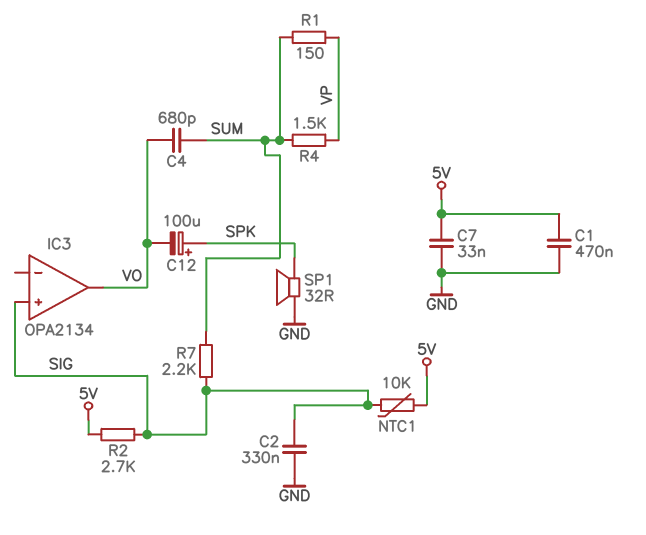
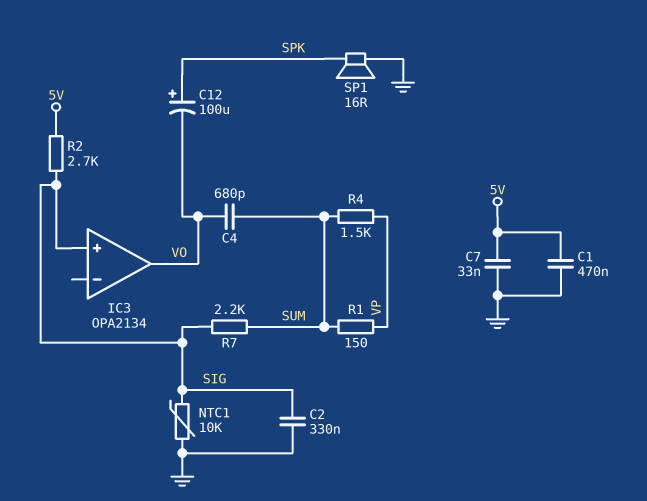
NTC1: 10k (5V, SIG) -> 10k (GND, SIG)
SP1: speaker 32R (GND, SPK) -> speaker 16R (GND, SPK)

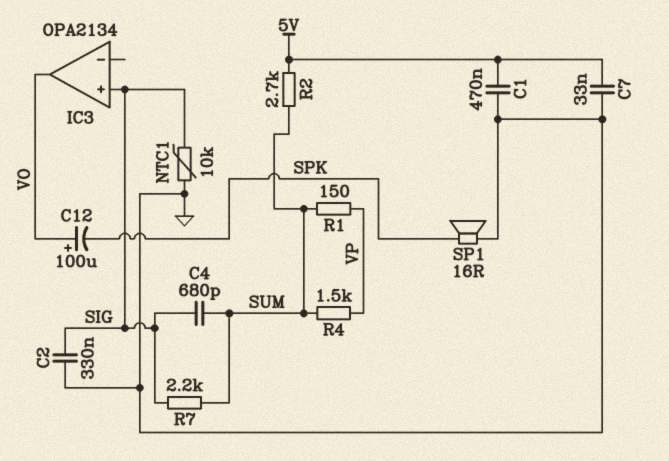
C4: 680pF (SUM, VO) -> 680pF (SIG, SUM)
C12: 100uF (plus SPK, minus VO) -> 100uF (plus VO, minus SPK)
R2: 2.7k (5V, SIG) -> 2.7k (5V, SUM)

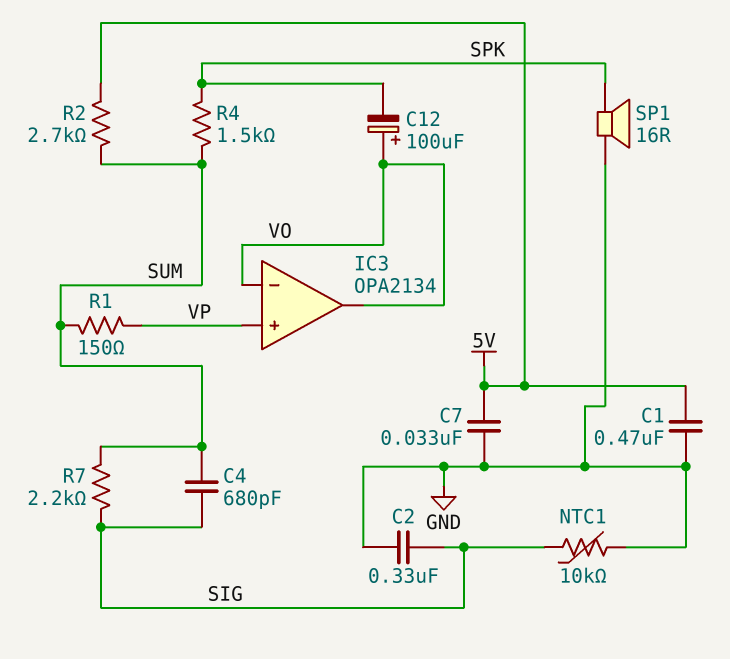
IC3 pin in+: SIG -> VP
IC3 pin in-: none -> VO
R4: 1.5k (SUM, VP) -> 1.5k (SPK, SUM)

